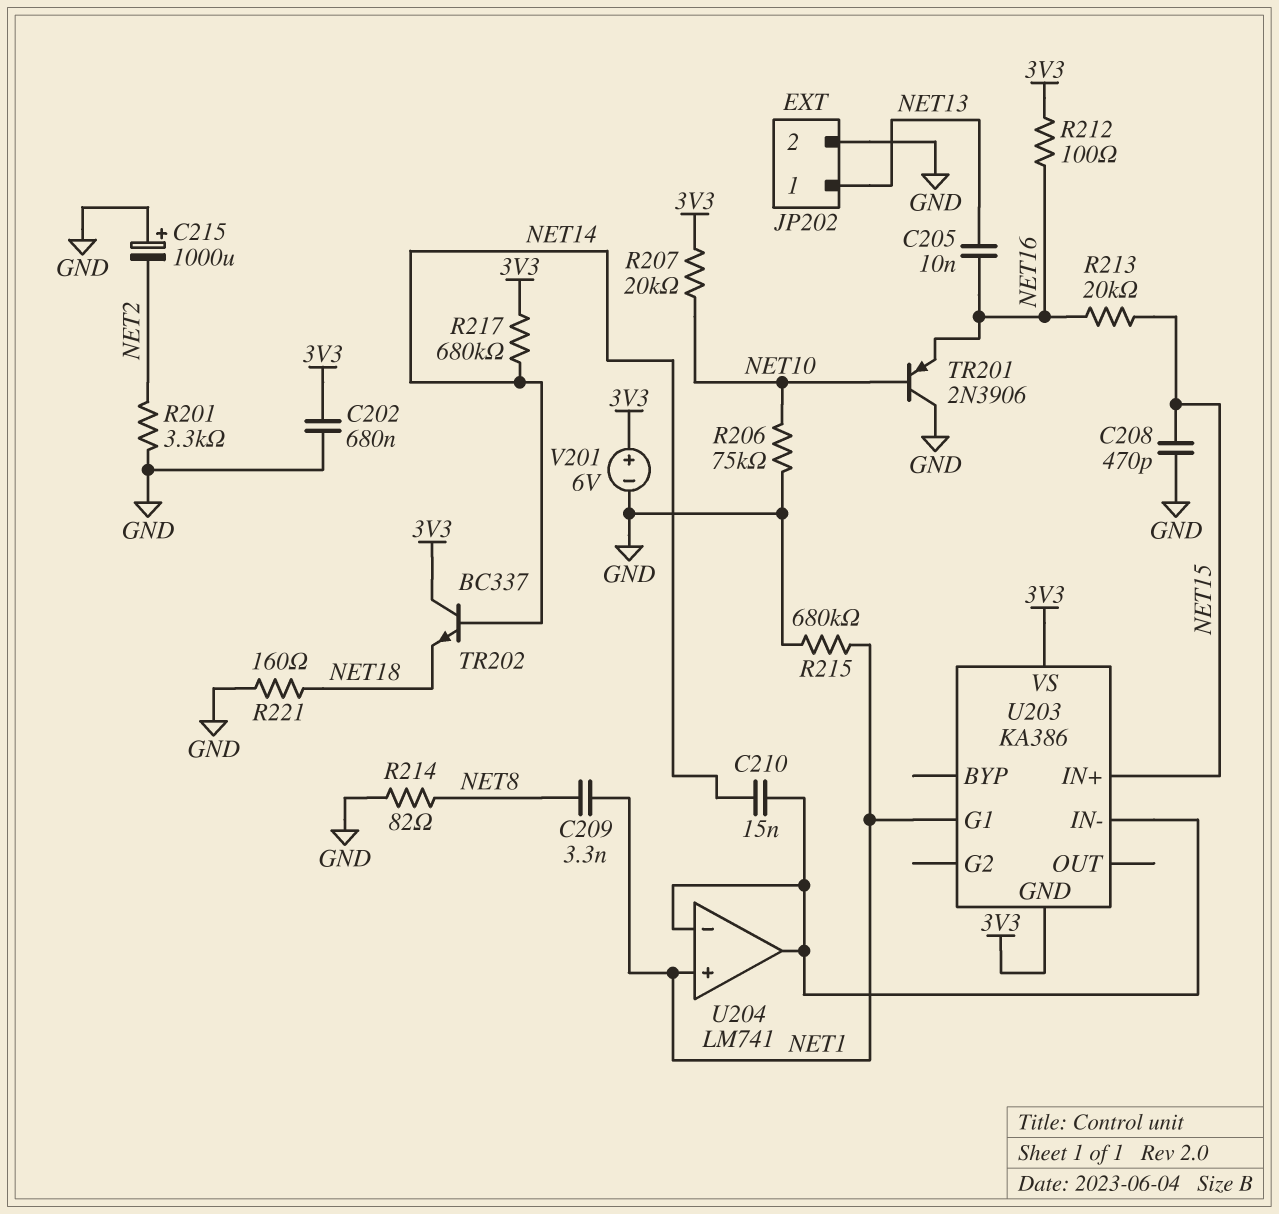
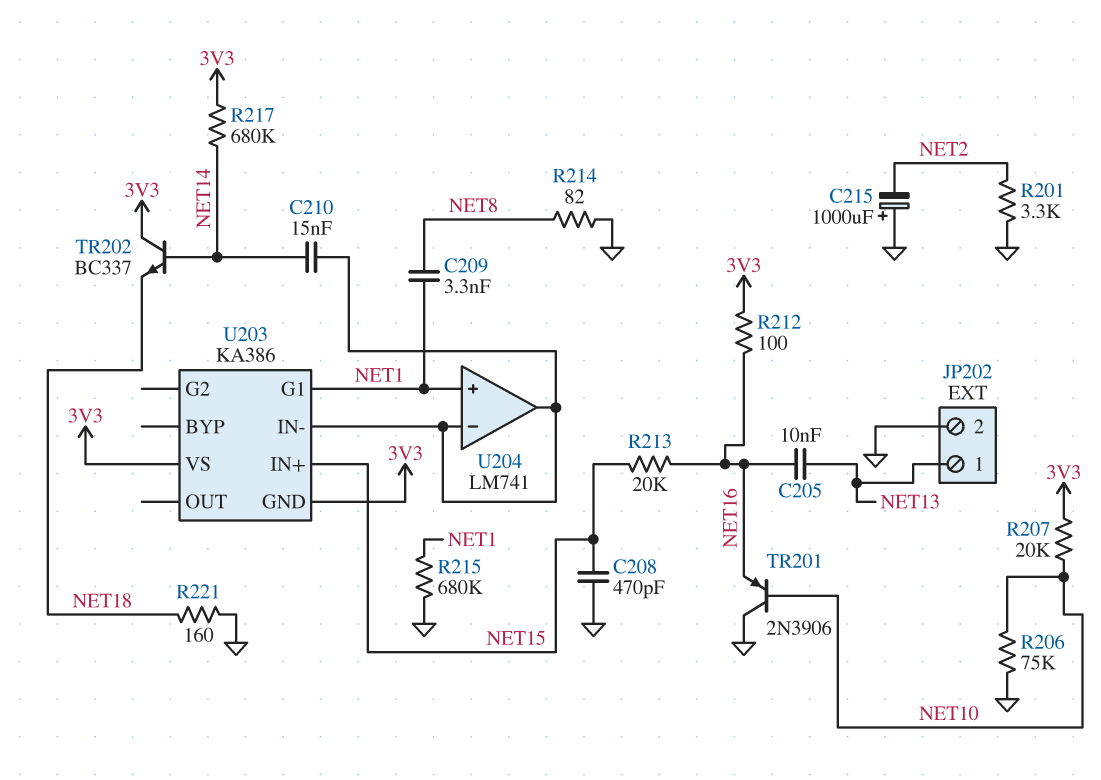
C202: 680nF (3V3, GND) -> none
V201: 6V (plus 3V3, minus GND) -> none

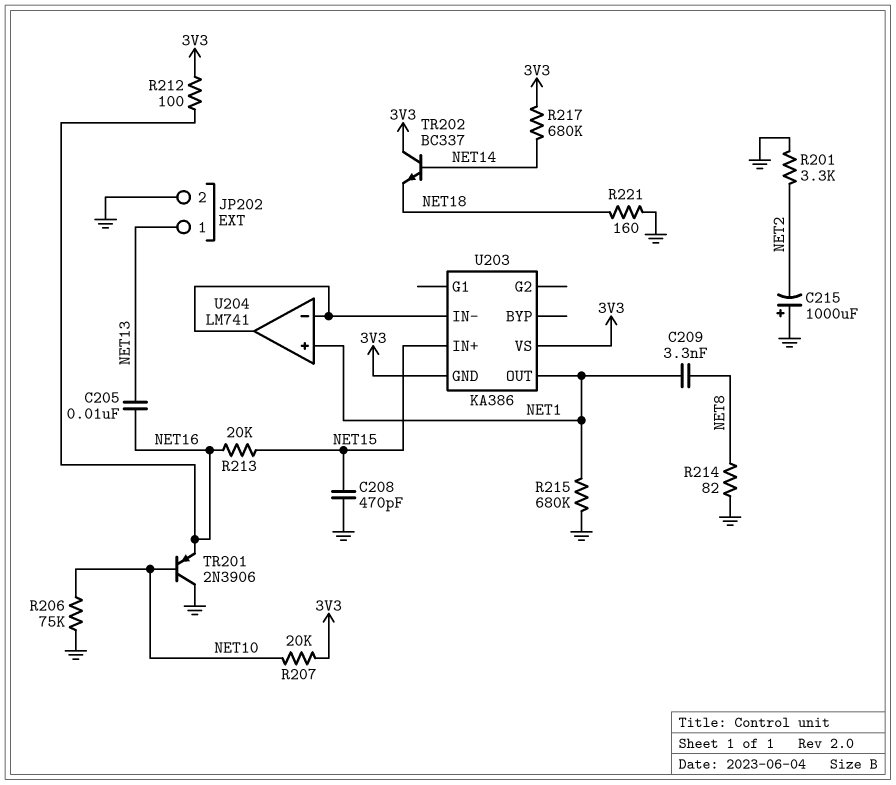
C210: 15nF (NET14, U203/IN-) -> none
U203 pin G1: NET1 -> none
U203 pin OUT: none -> NET1

